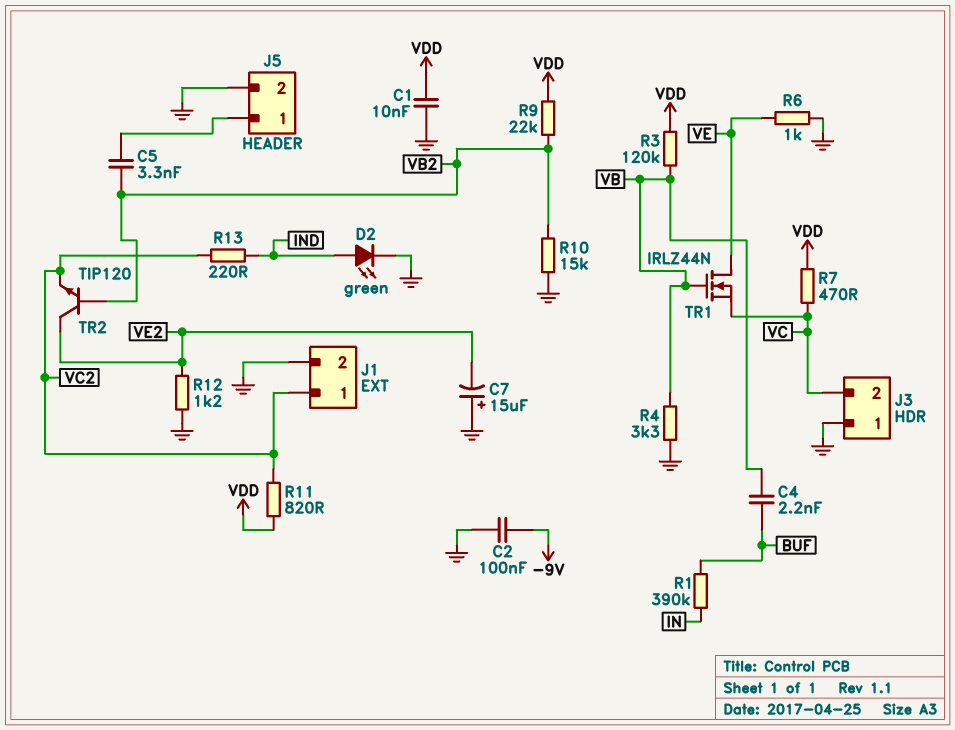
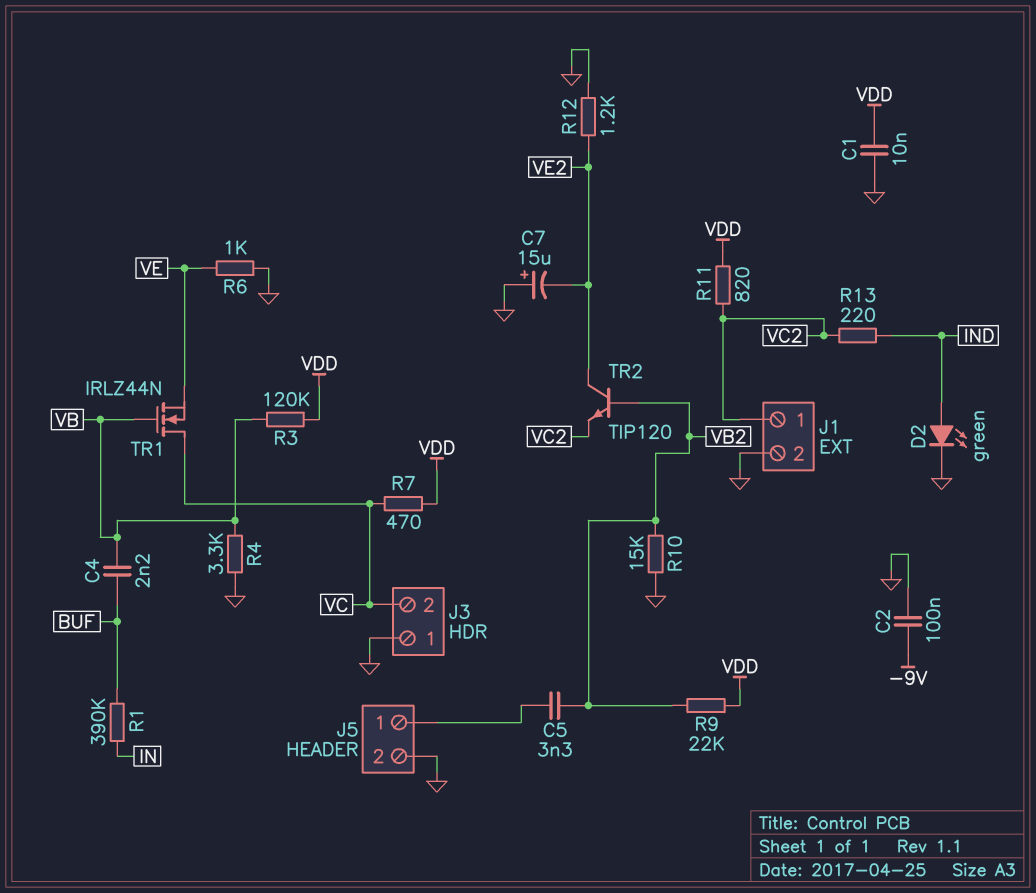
TR1: NMOS IRLZ44N (G VB, D VE, S VC) -> NMOS IRLZ44N (G VB, D VC, S VE)

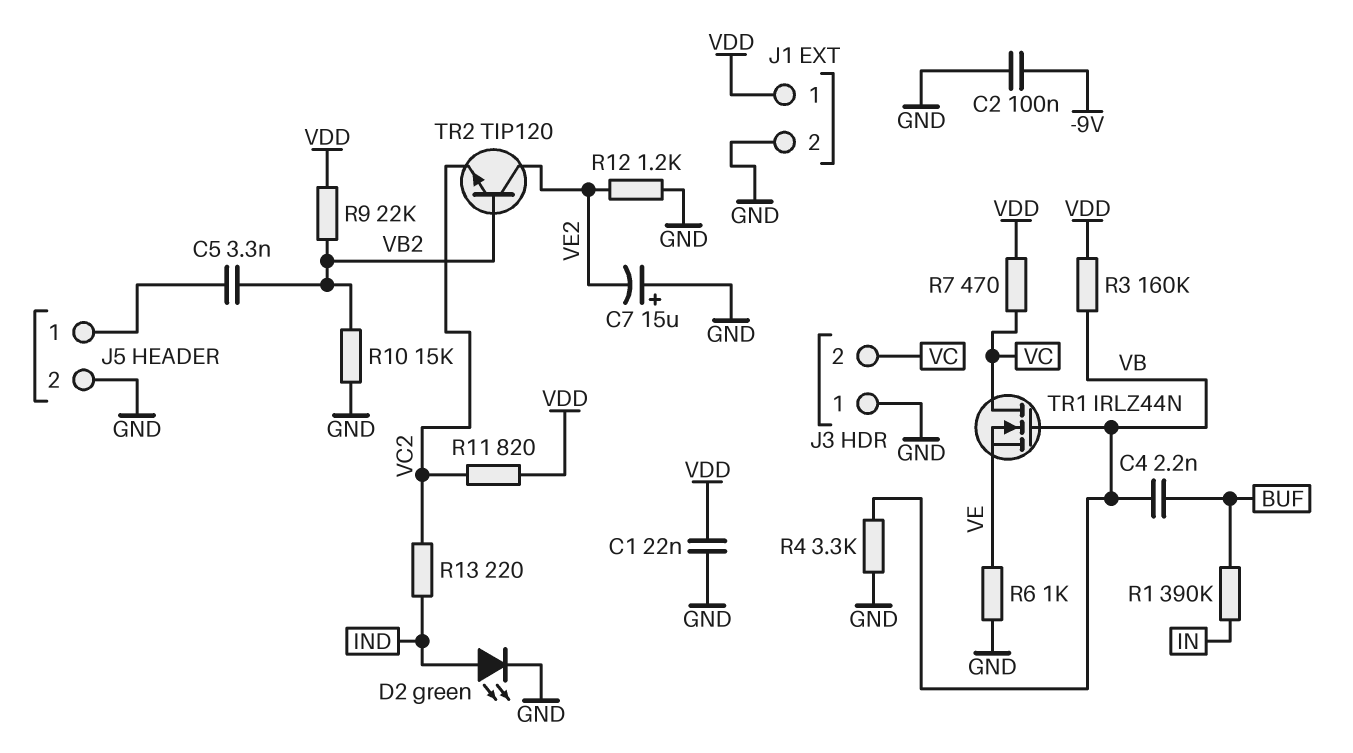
C1: 10nF (GND, VDD) -> 22nF (GND, VDD)
J1 pin 1: VC2 -> VDD
R3: 120k (VB, VDD) -> 160k (VB, VDD)

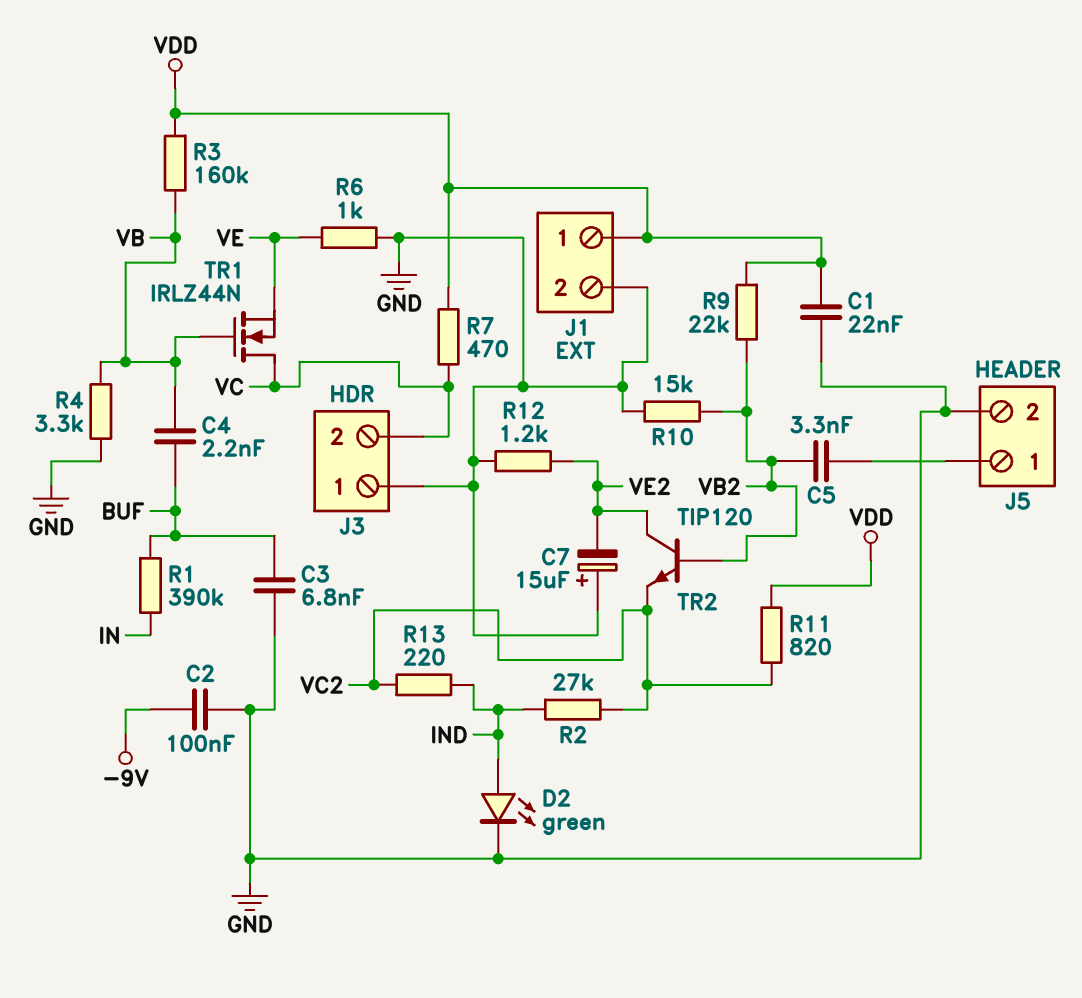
C3: none -> 6.8nF (BUF, GND)
R2: none -> 27k (IND, VC2)

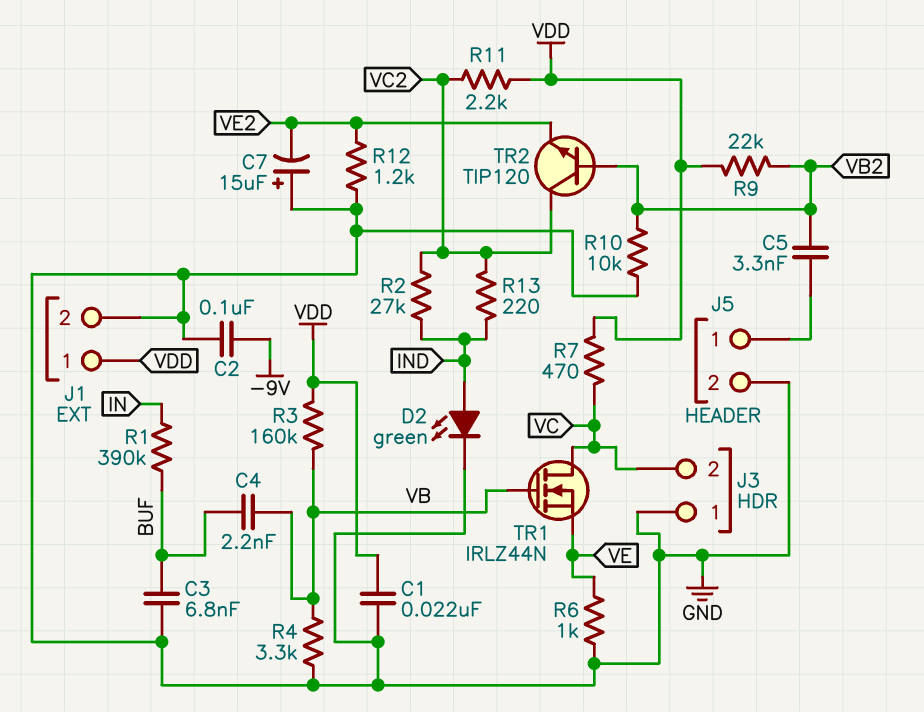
R10: 15k (GND, VB2) -> 10k (GND, VB2)
R11: 820 (VC2, VDD) -> 2.2k (VC2, VDD)
TR2: NPN TIP120 (B VB2, C VE2, E VC2) -> NPN TIP120 (B VB2, C VC2, E VE2)

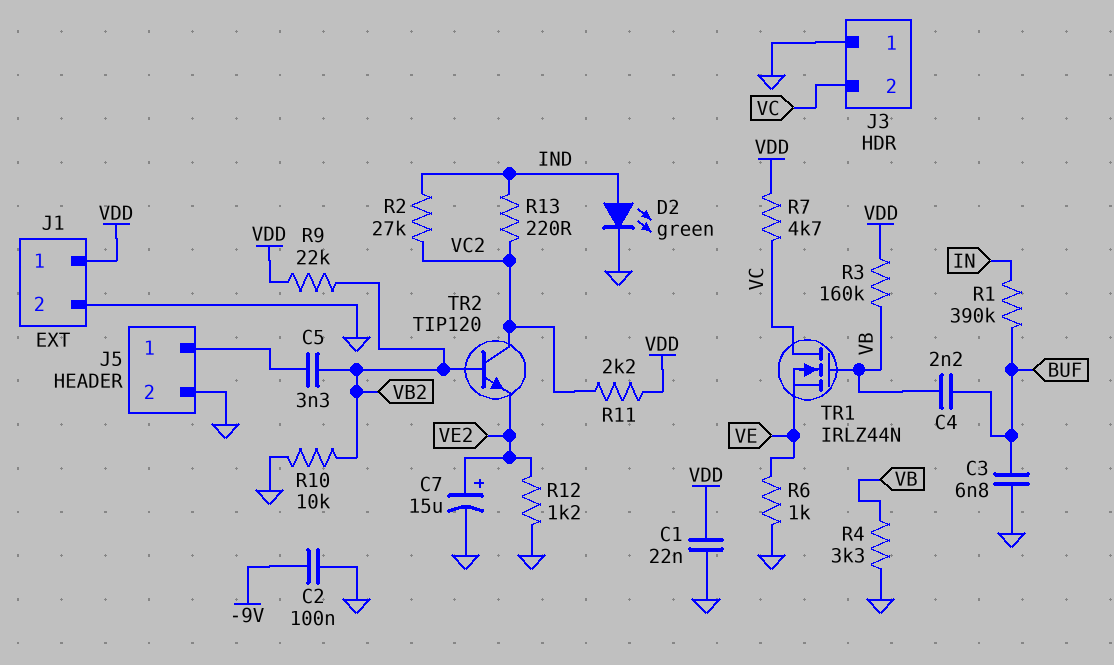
C7: 15uF (plus GND, minus VE2) -> 15uF (plus VE2, minus GND)
R7: 470 (VC, VDD) -> 4.7k (VC, VDD)

